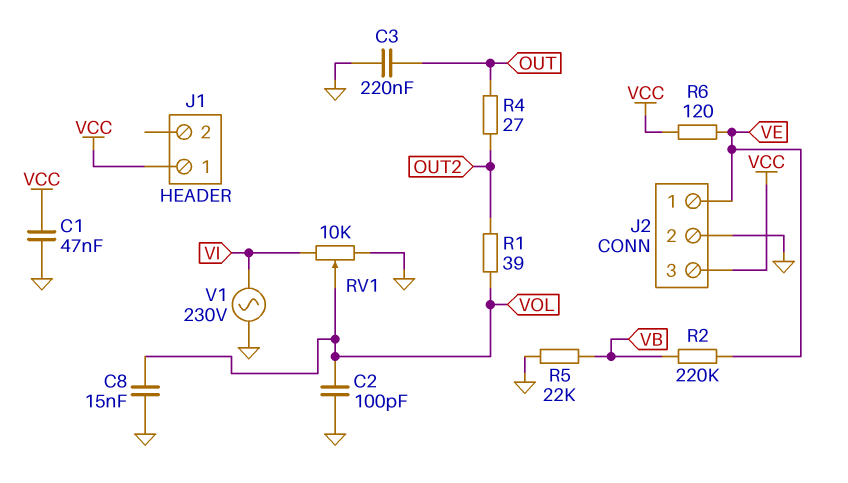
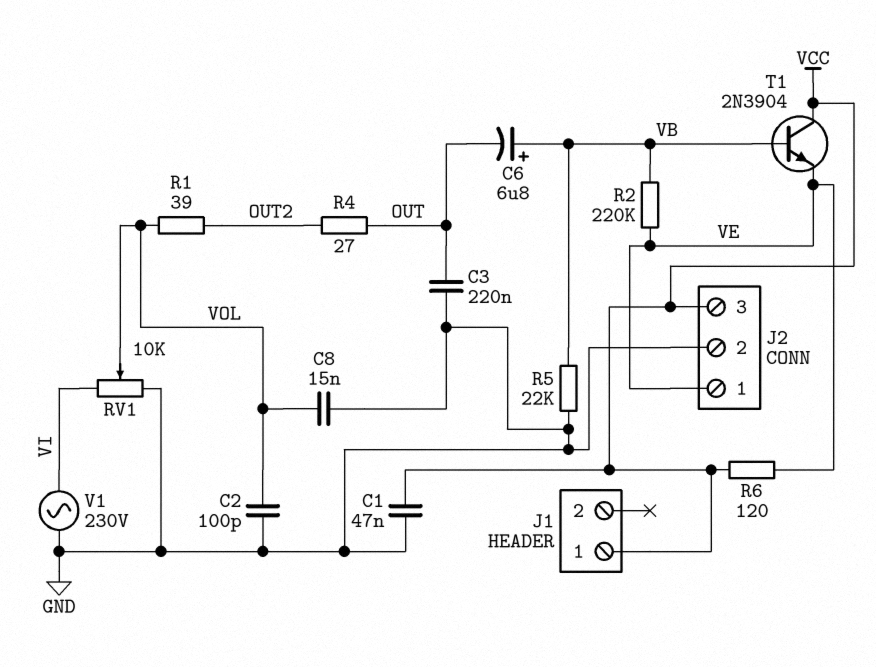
C6: none -> 6.8uF (plus VB, minus OUT)
T1: none -> NPN 2N3904 (B VB, C VCC, E VE)

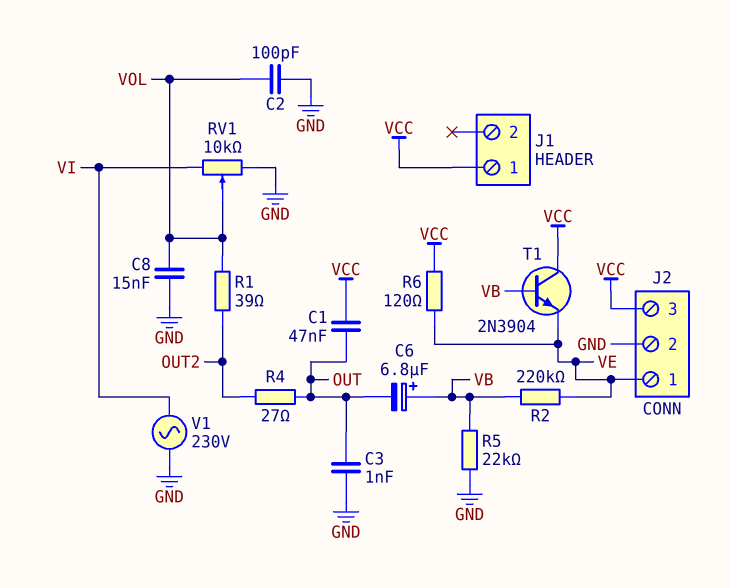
C1: 47nF (GND, VCC) -> 47nF (OUT, VCC)
C3: 220nF (GND, OUT) -> 1nF (GND, OUT)

